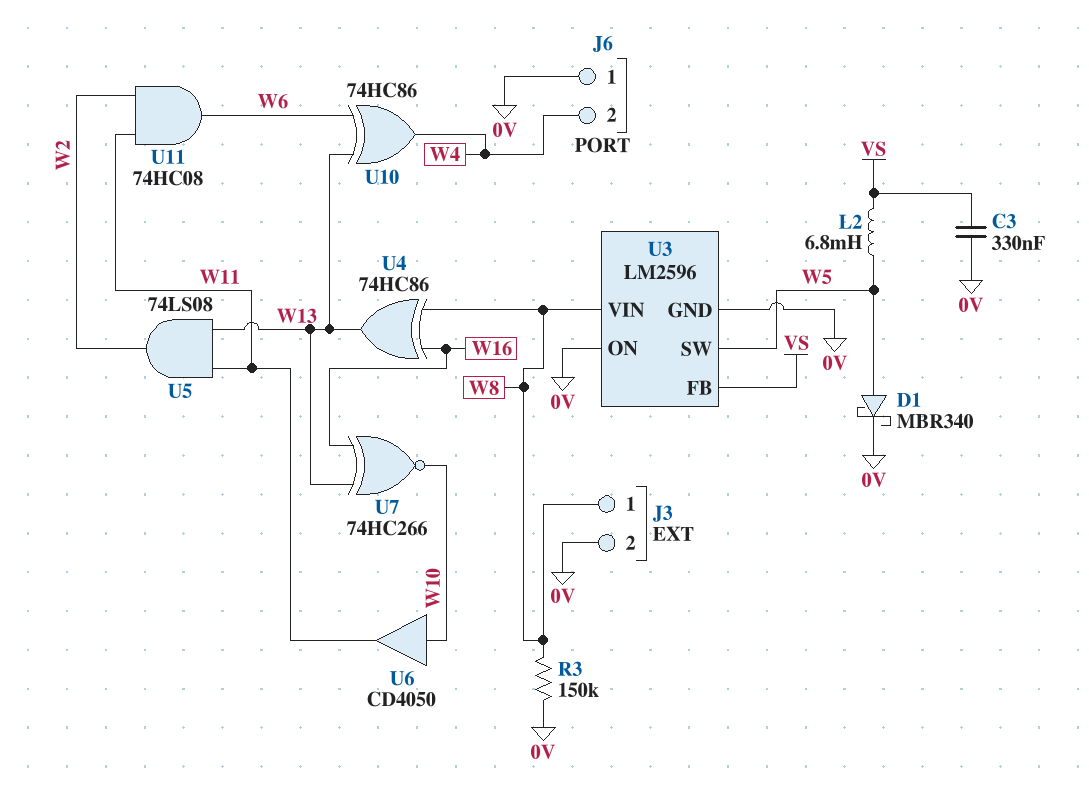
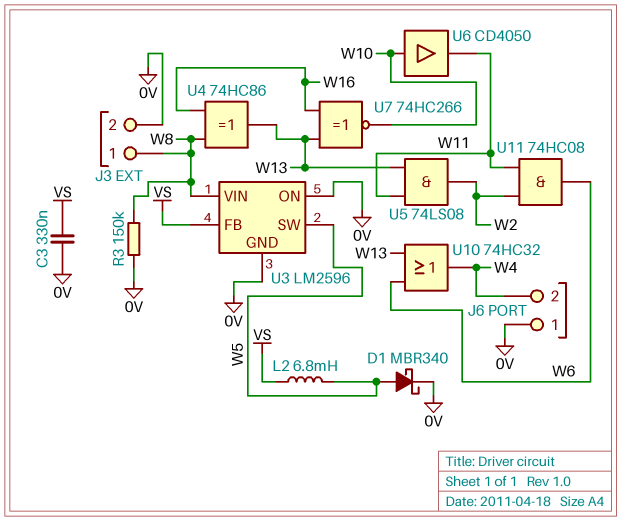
U10: XOR 74HC86 (in W6, in W13, out W4) -> OR 74HC32 (in W6, in W13, out W4)

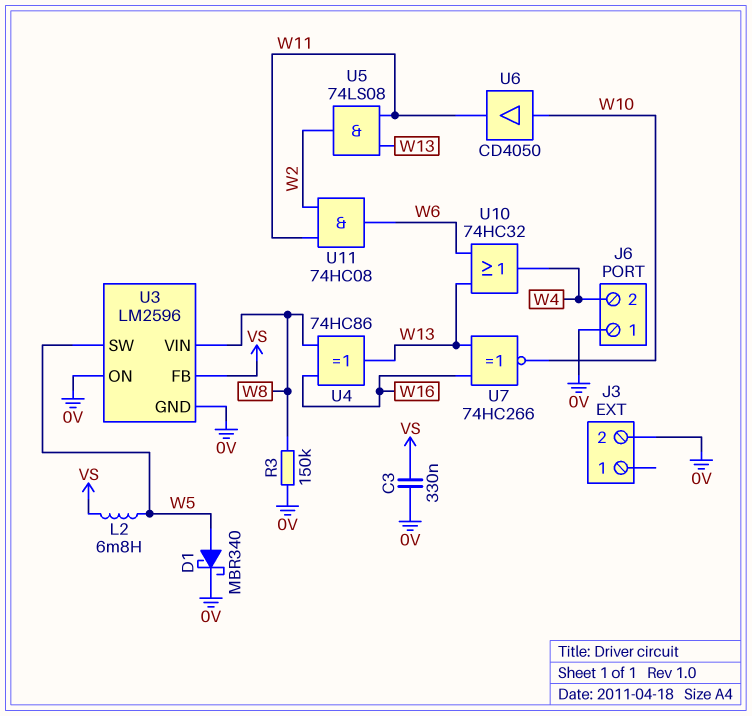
J3 pin 1: W8 -> none

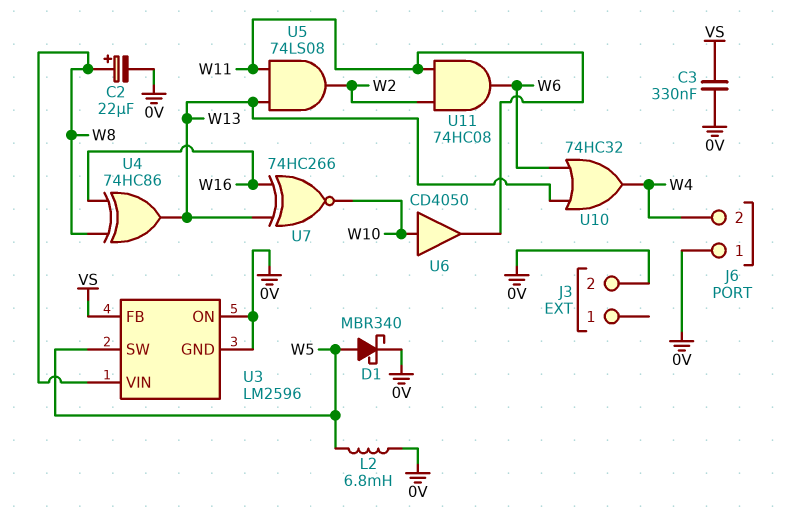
C2: none -> 22uF (plus W8, minus 0V)
L2: 6.8mH (VS, W5) -> 6.8mH (0V, W5)
R3: 150k (0V, W8) -> none

